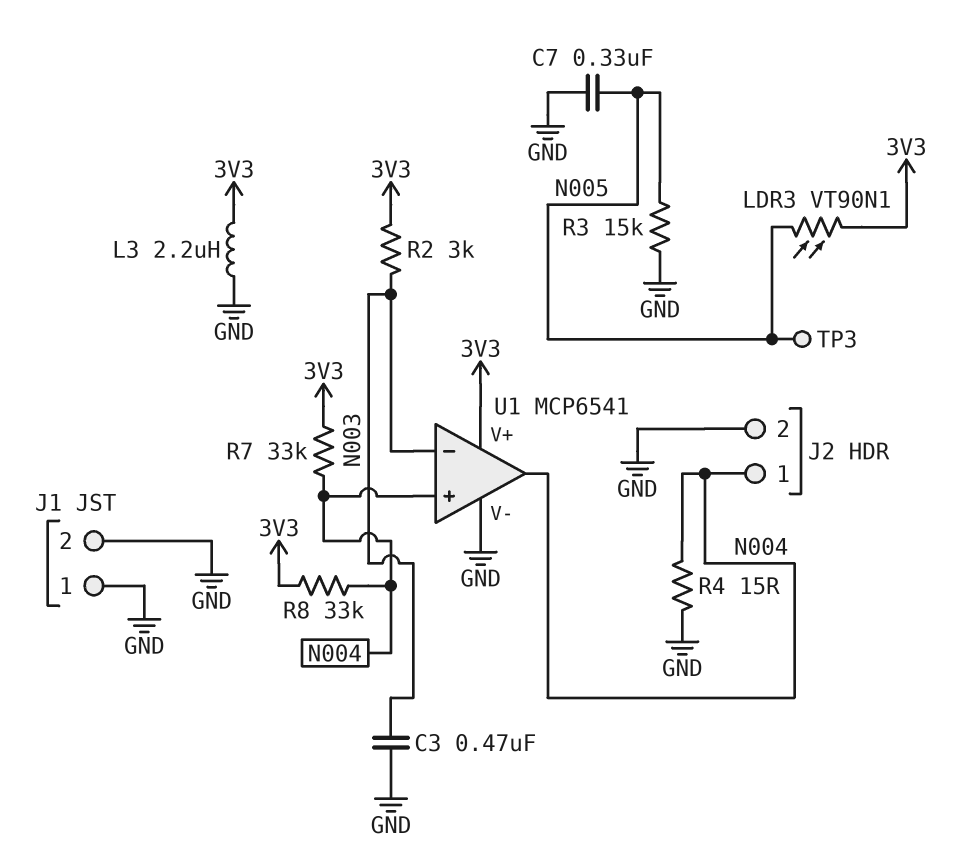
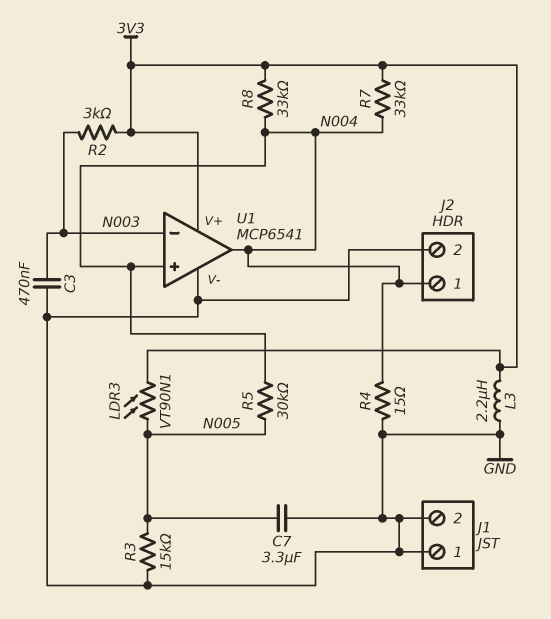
C7: 330nF (GND, N005) -> 3.3uF (GND, N005)
R5: none -> 30k (N004, N005)
TP3: test point (N005) -> none

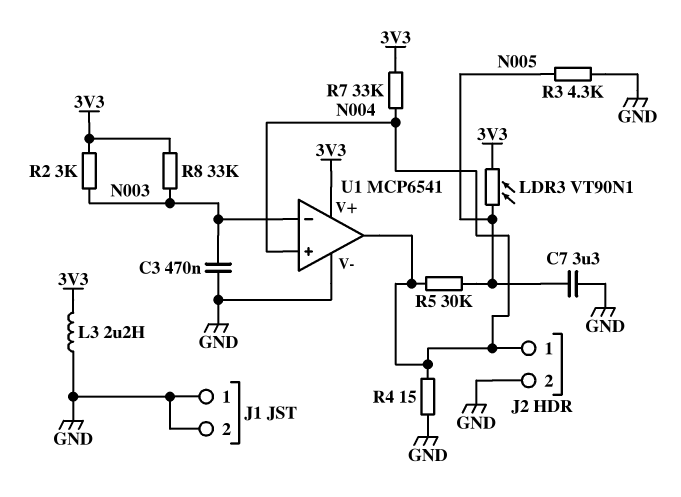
R3: 15k (GND, N005) -> 4.3k (GND, N005)
R8: 33k (3V3, N004) -> 33k (3V3, N003)

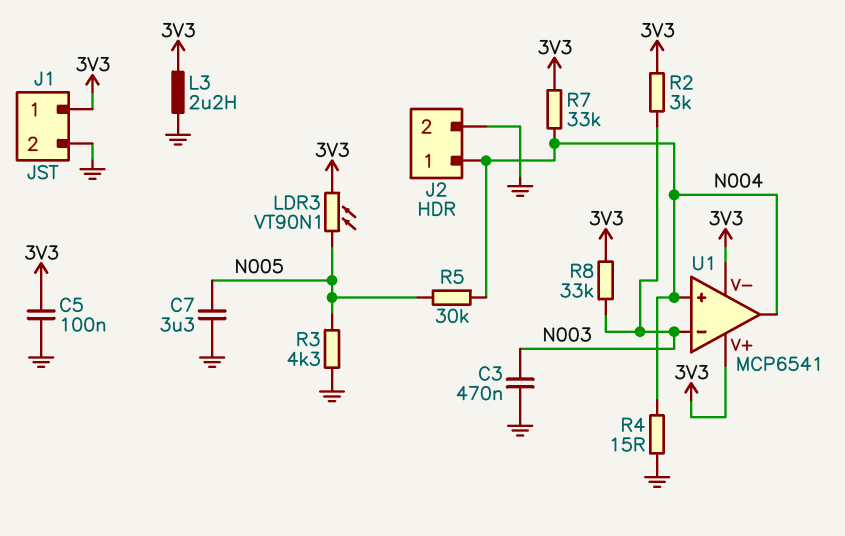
C5: none -> 100nF (3V3, GND)
J1 pin 1: GND -> 3V3
U1 pin V-: GND -> 3V3

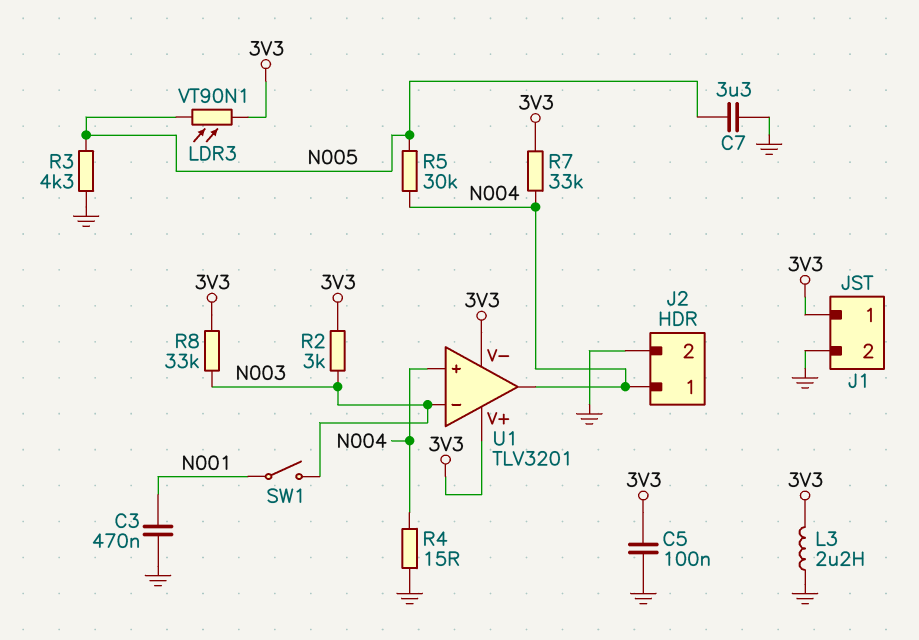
C3: 470nF (GND, N003) -> 470nF (GND, N001)
SW1: none -> switch (N001, N003)
U1: MCP6541 -> TLV3201

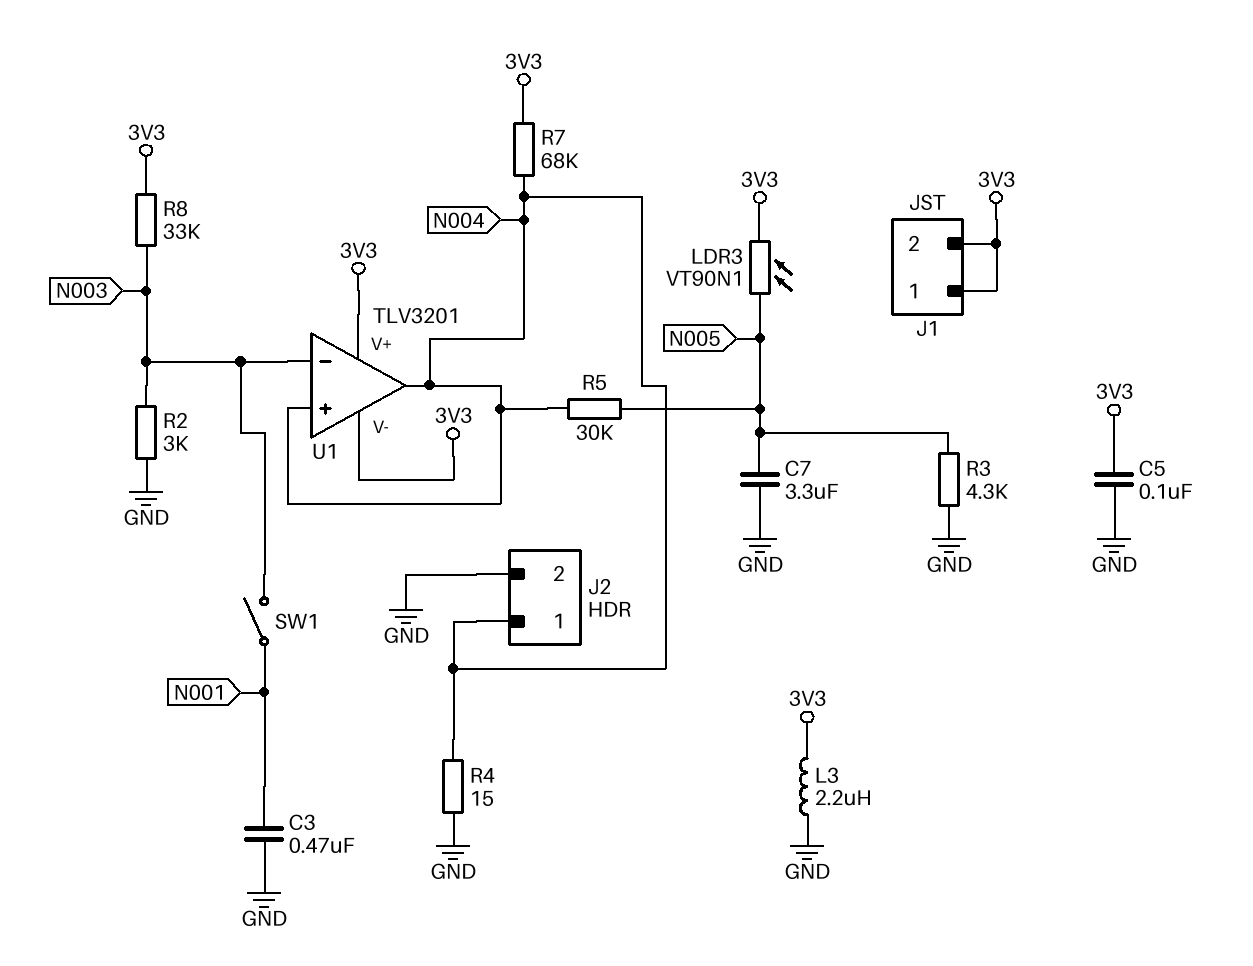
J1 pin 2: GND -> 3V3
R2: 3k (3V3, N003) -> 3k (GND, N003)
R7: 33k (3V3, N004) -> 68k (3V3, N004)

